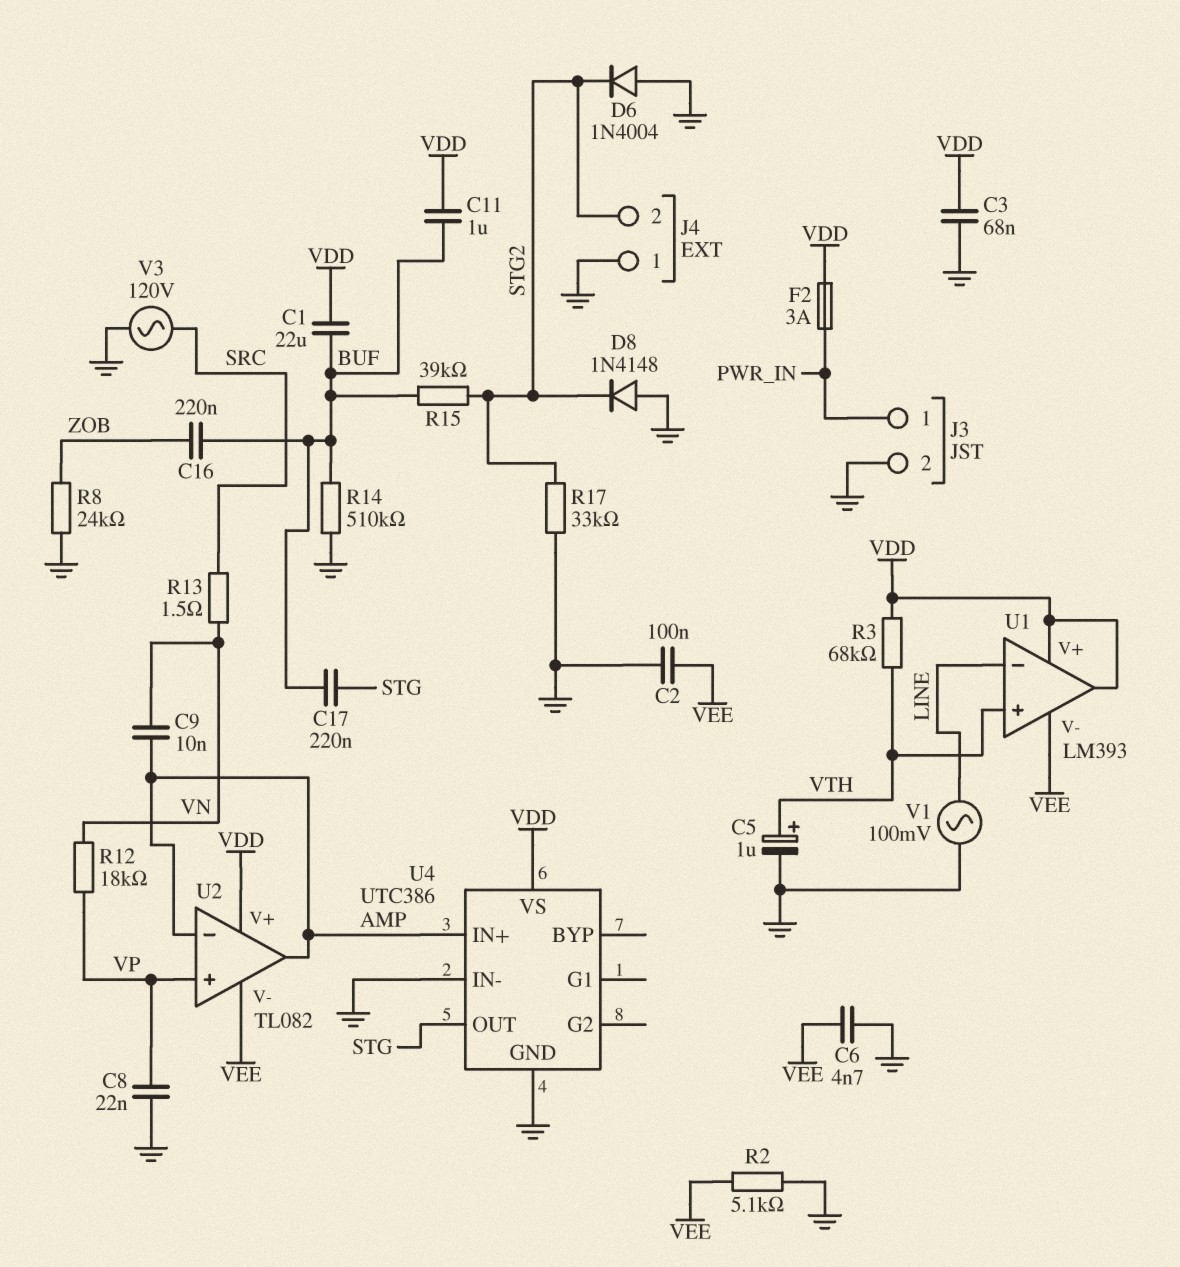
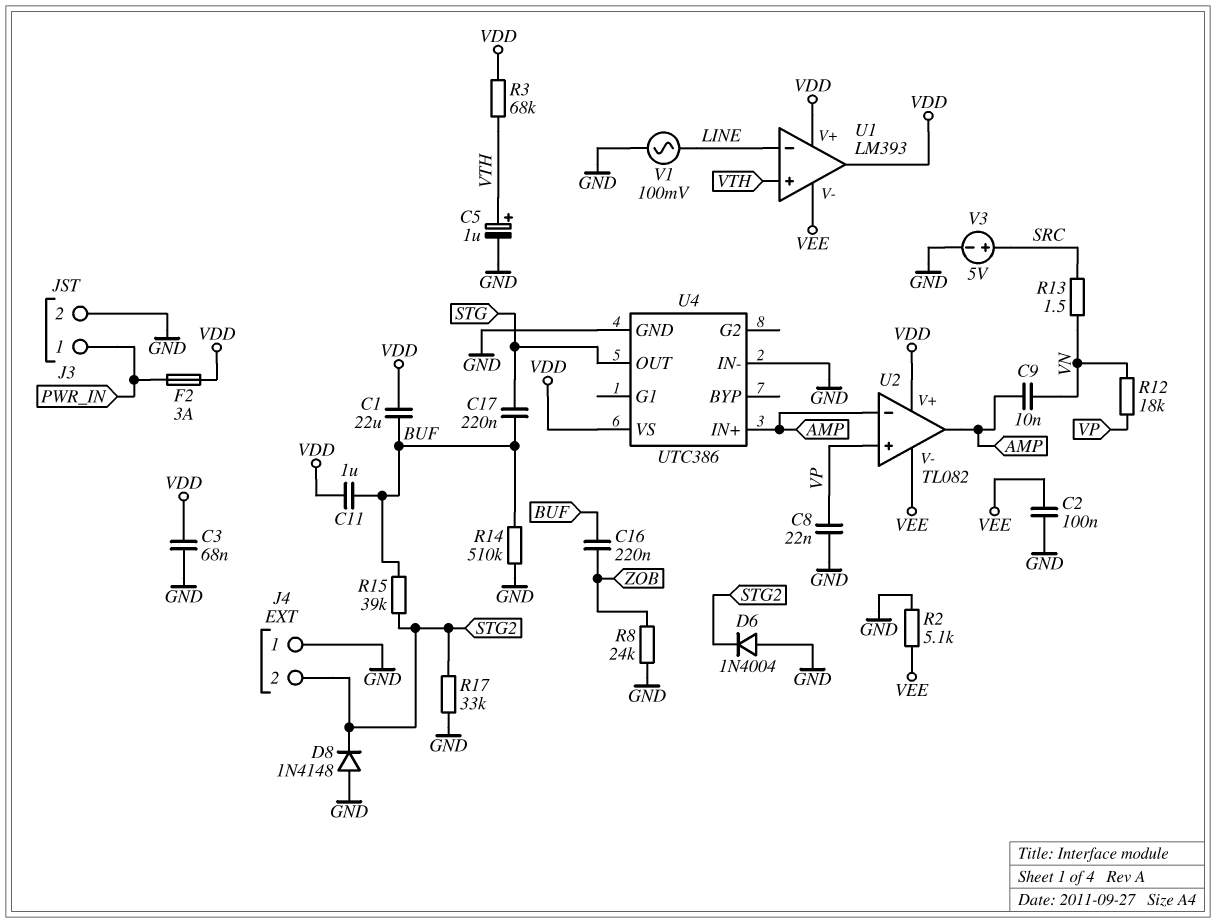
C6: 4.7nF (GND, VEE) -> none
V3: AC 120V (GND, SRC) -> 5V (plus SRC, minus GND)

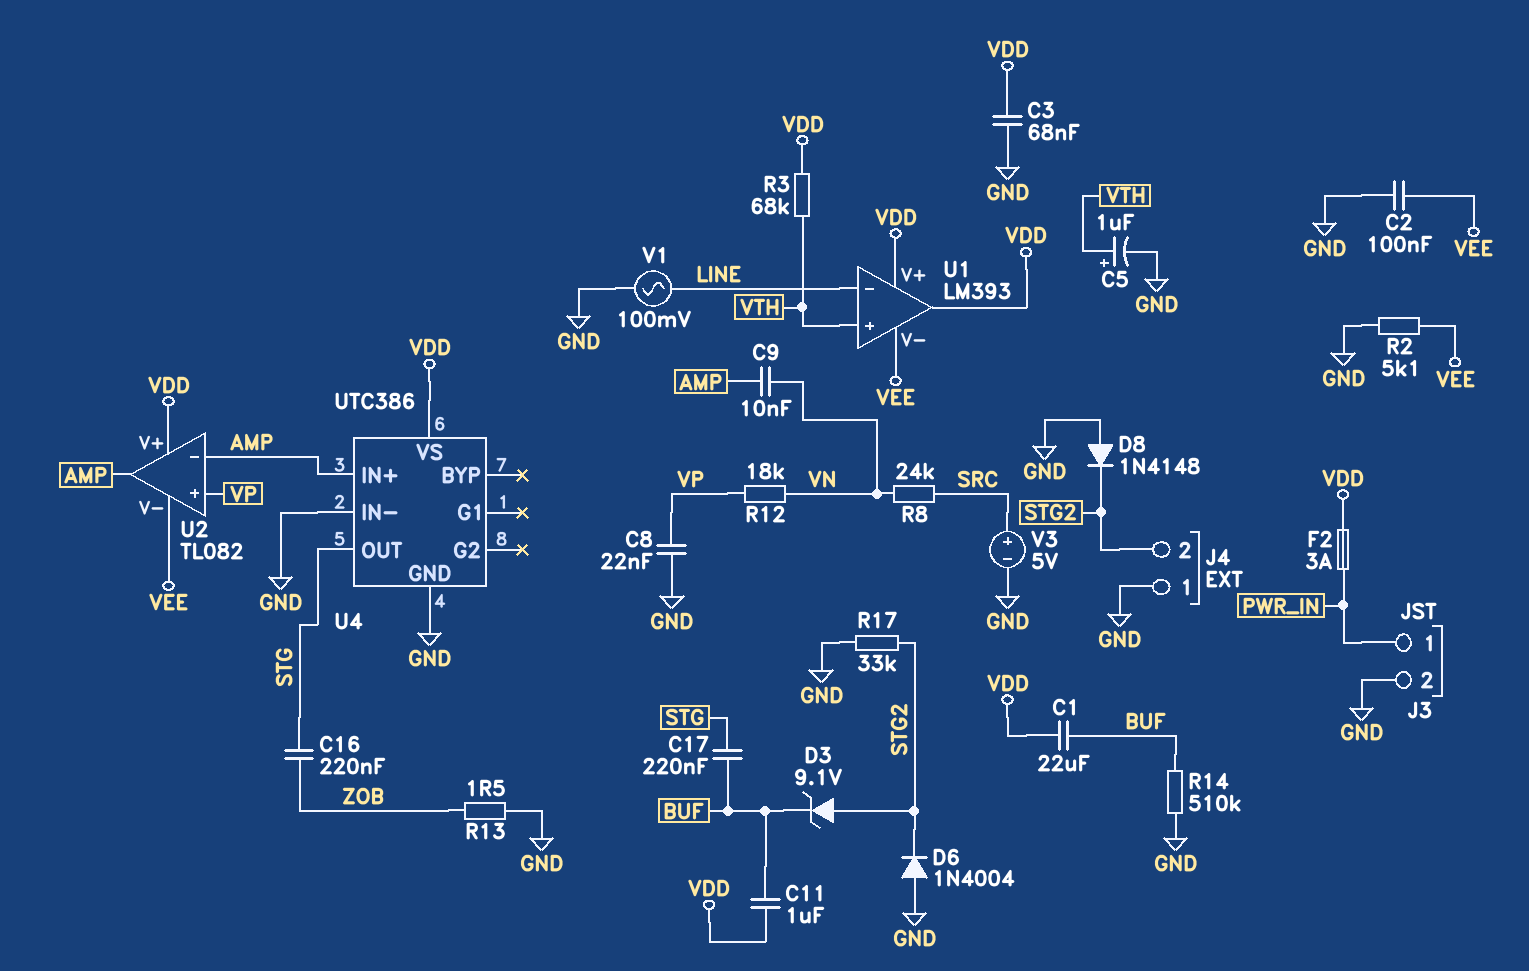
C16: 220nF (BUF, ZOB) -> 220nF (STG, ZOB)
D3: none -> zener 9.1V (A STG2, K BUF)
R8: 24k (GND, ZOB) -> 24k (SRC, VN)
R13: 1.5 (SRC, VN) -> 1.5 (GND, ZOB)
R15: 39k (BUF, STG2) -> none

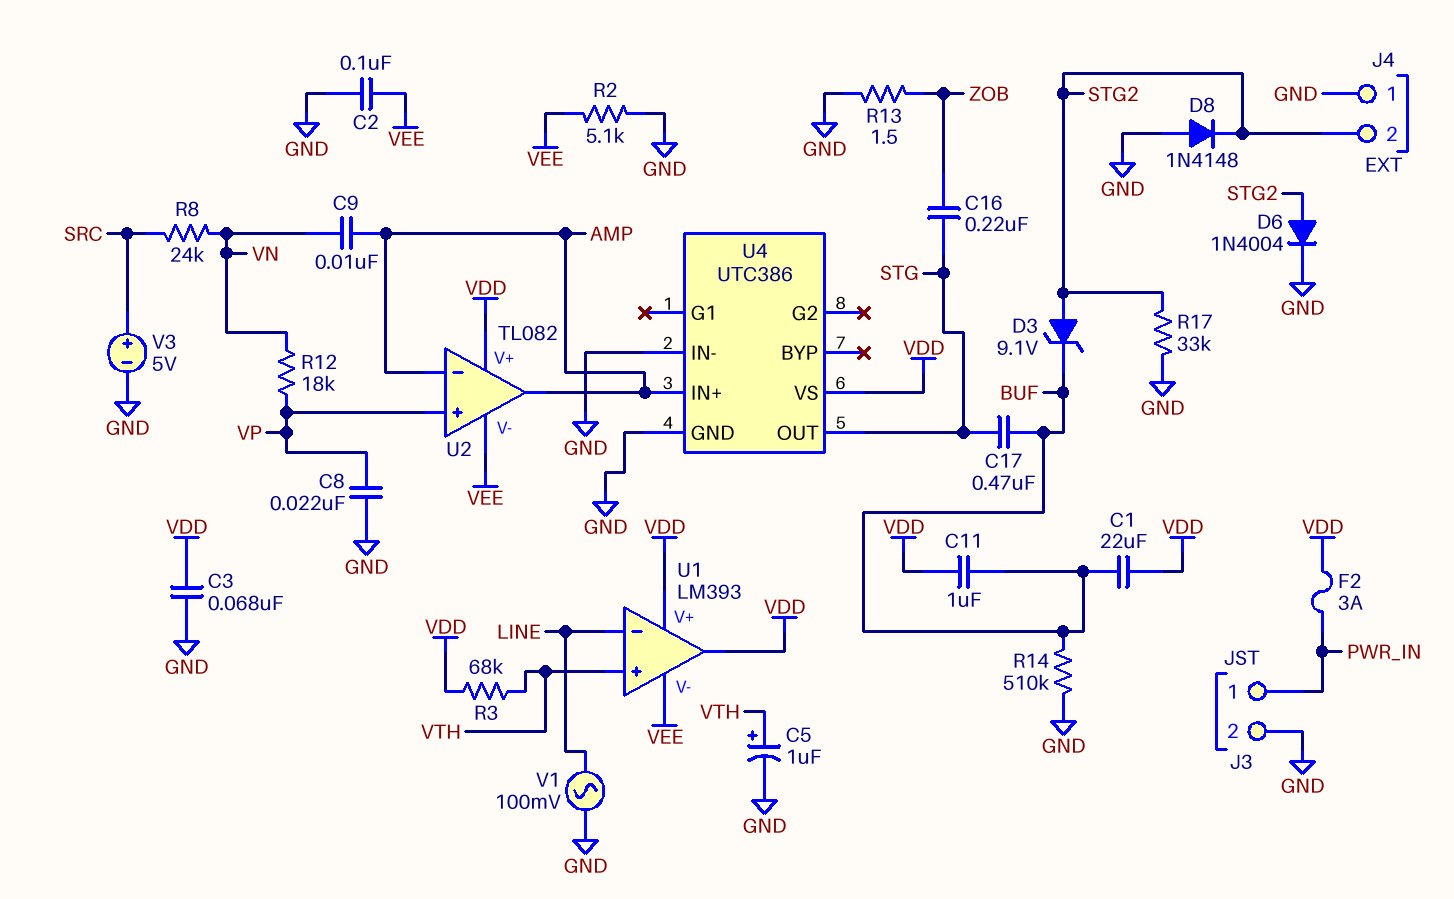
C17: 220nF (BUF, STG) -> 470nF (BUF, STG)
D6: diode 1N4004 (A GND, K STG2) -> diode 1N4004 (A STG2, K GND)

